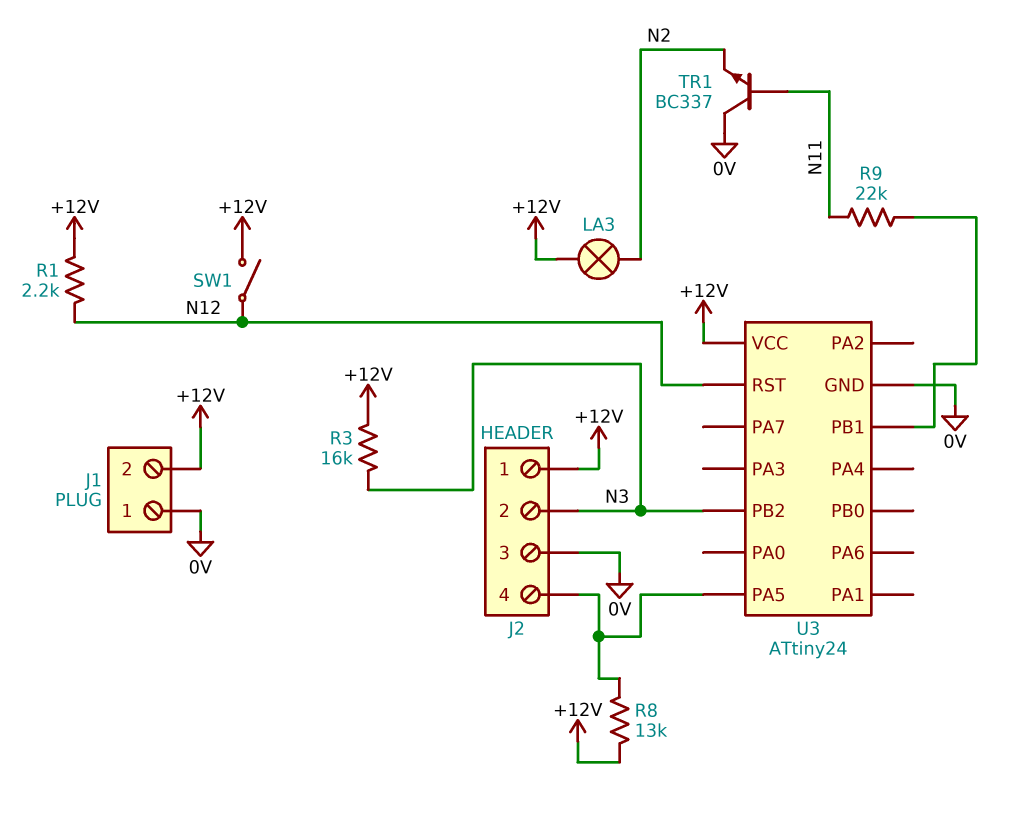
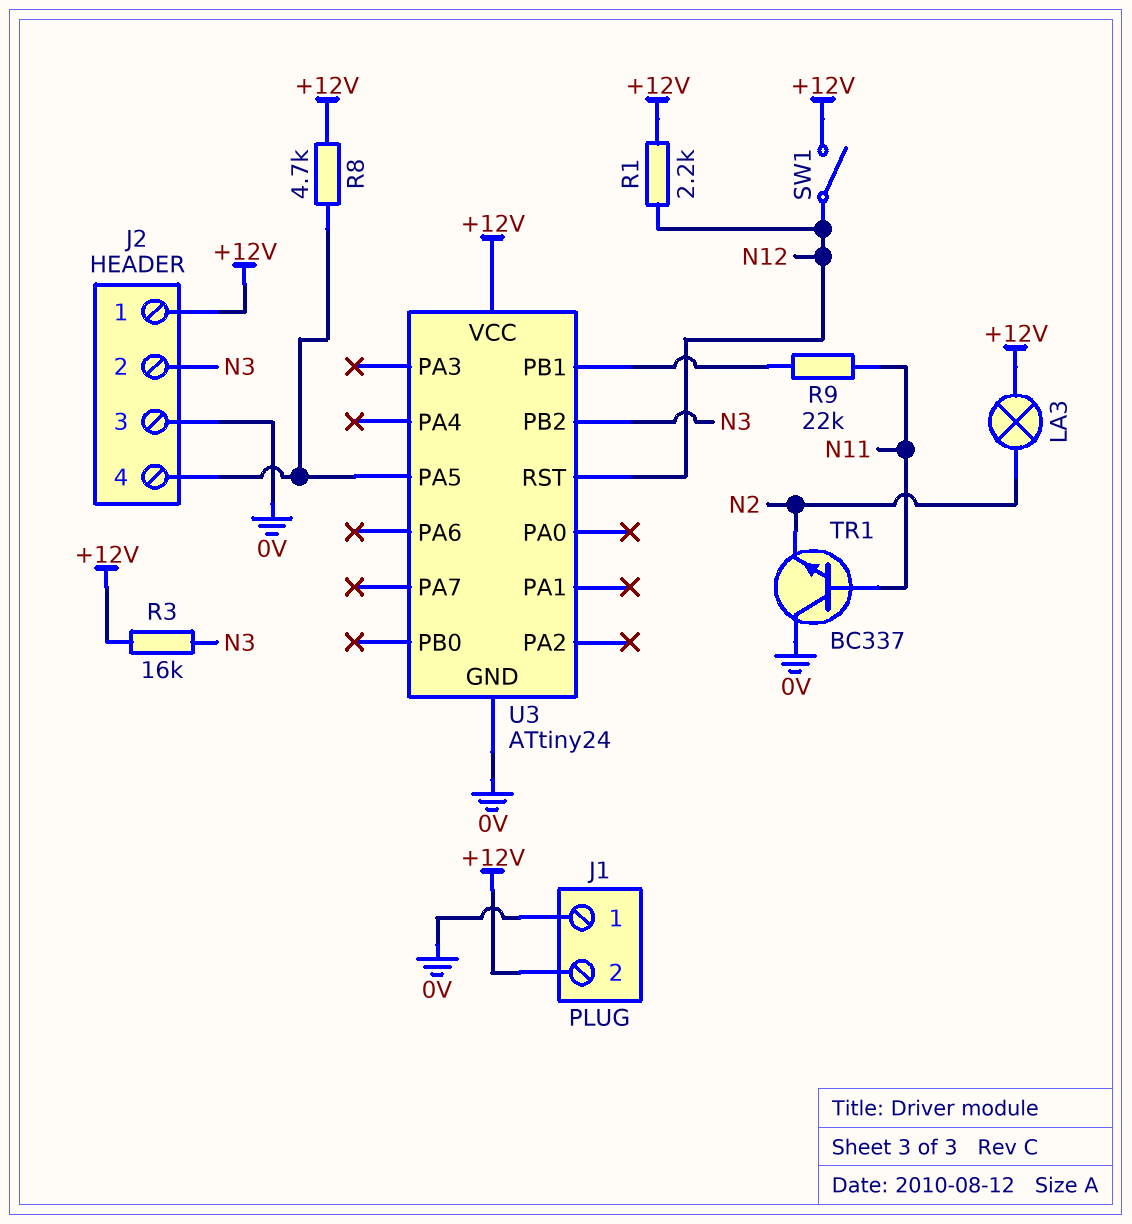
R8: 13k (+12V, J2/4) -> 4.7k (+12V, J2/4)

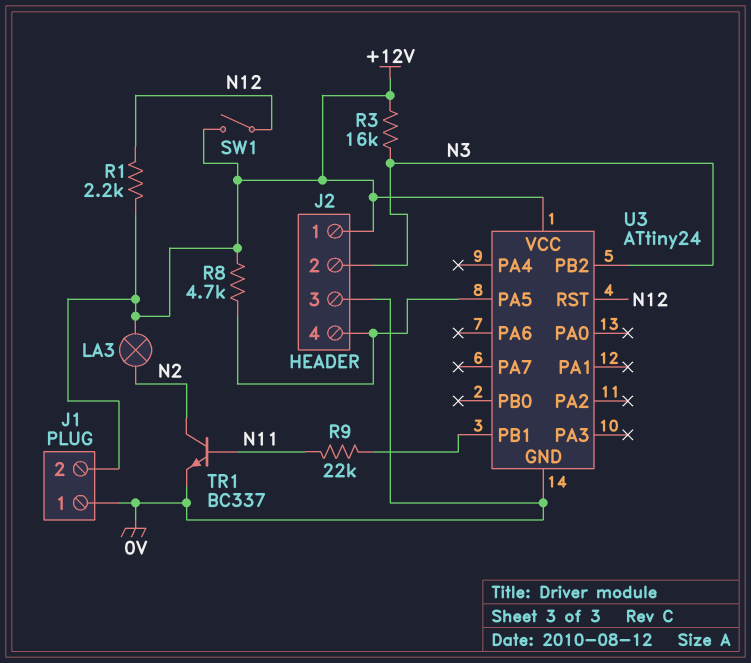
TR1: NPN BC337 (B N11, C 0V, E N2) -> NPN BC337 (B N11, C N2, E 0V)

